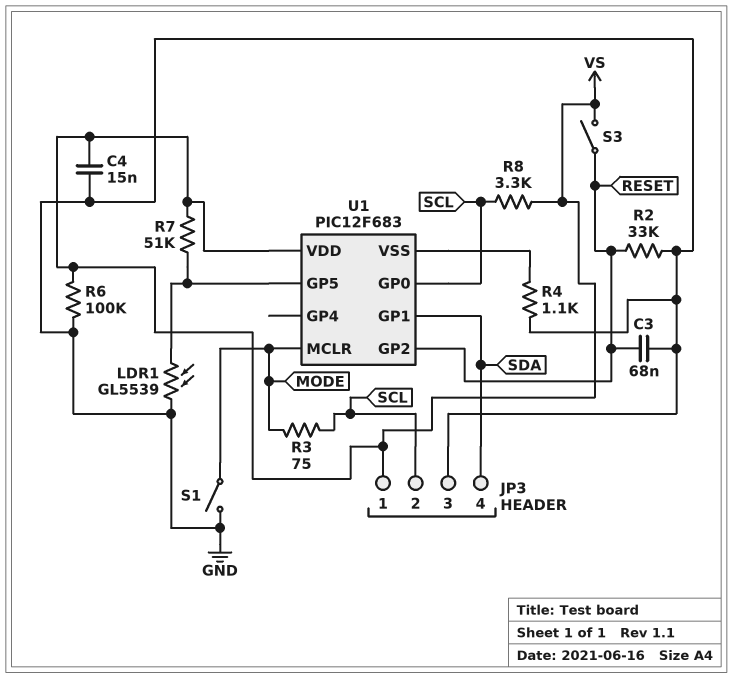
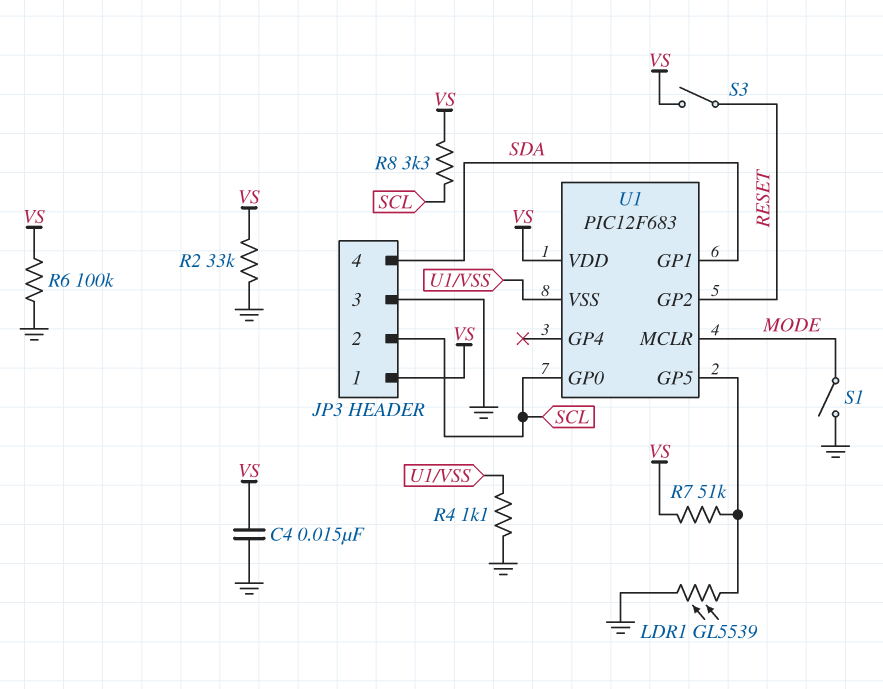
C3: 68nF (GND, RESET) -> none
R2: 33k (GND, RESET) -> 33k (GND, VS)
R3: 75 (MODE, SCL) -> none

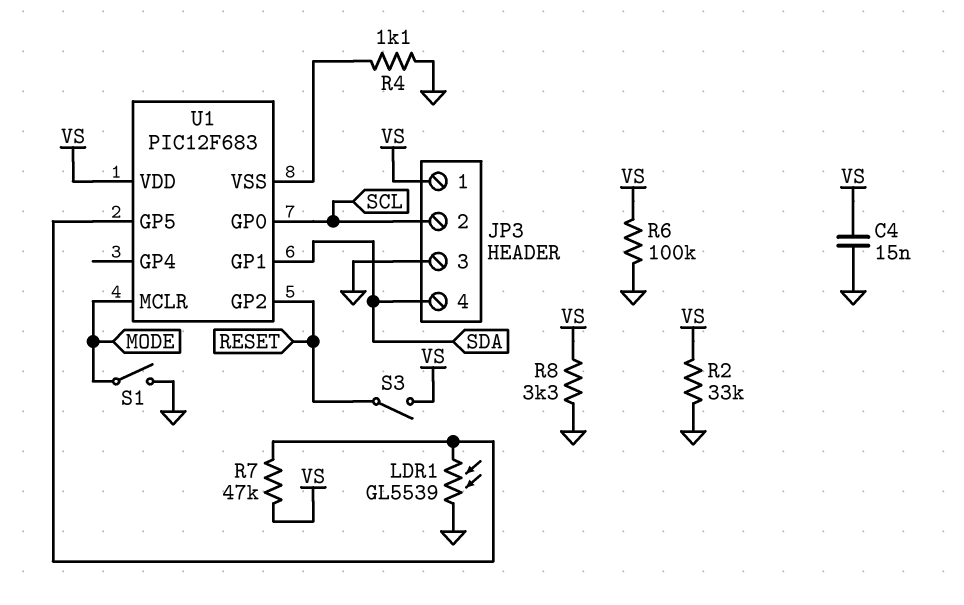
R7: 51k (U1/GP5, VS) -> 47k (U1/GP5, VS)
R8: 3.3k (SCL, VS) -> 3.3k (GND, VS)

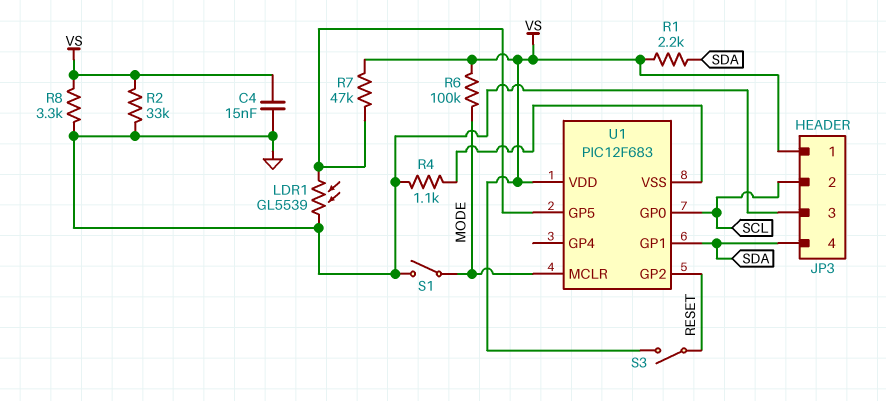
R1: none -> 2.2k (SDA, VS)
R6: 100k (GND, VS) -> 100k (MODE, VS)

